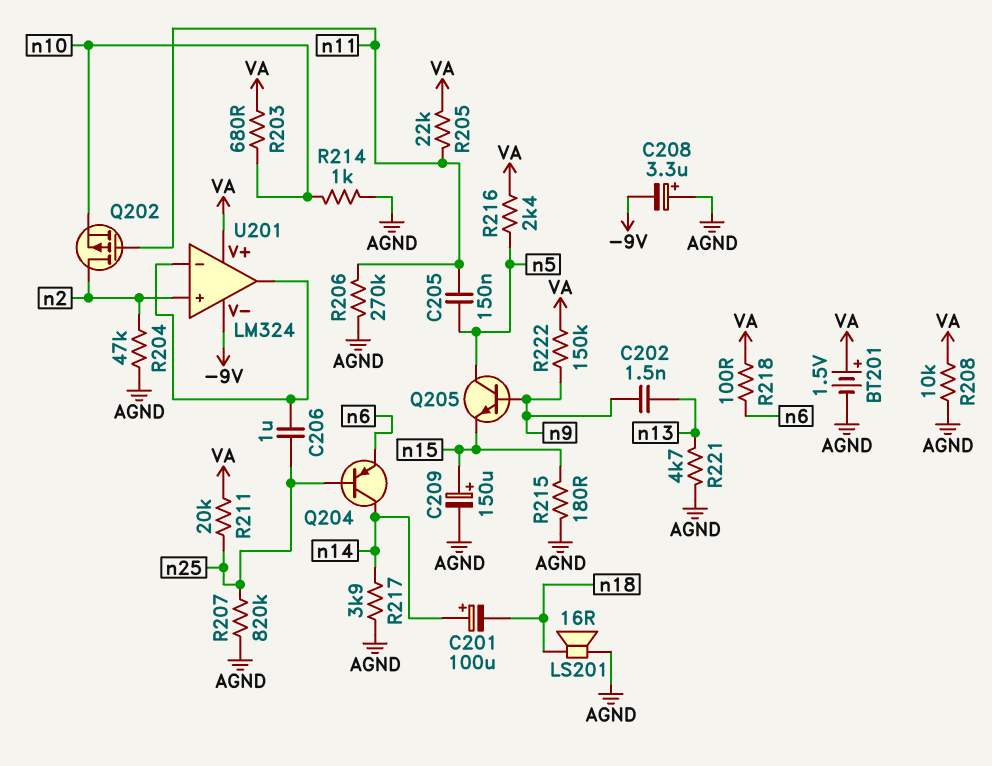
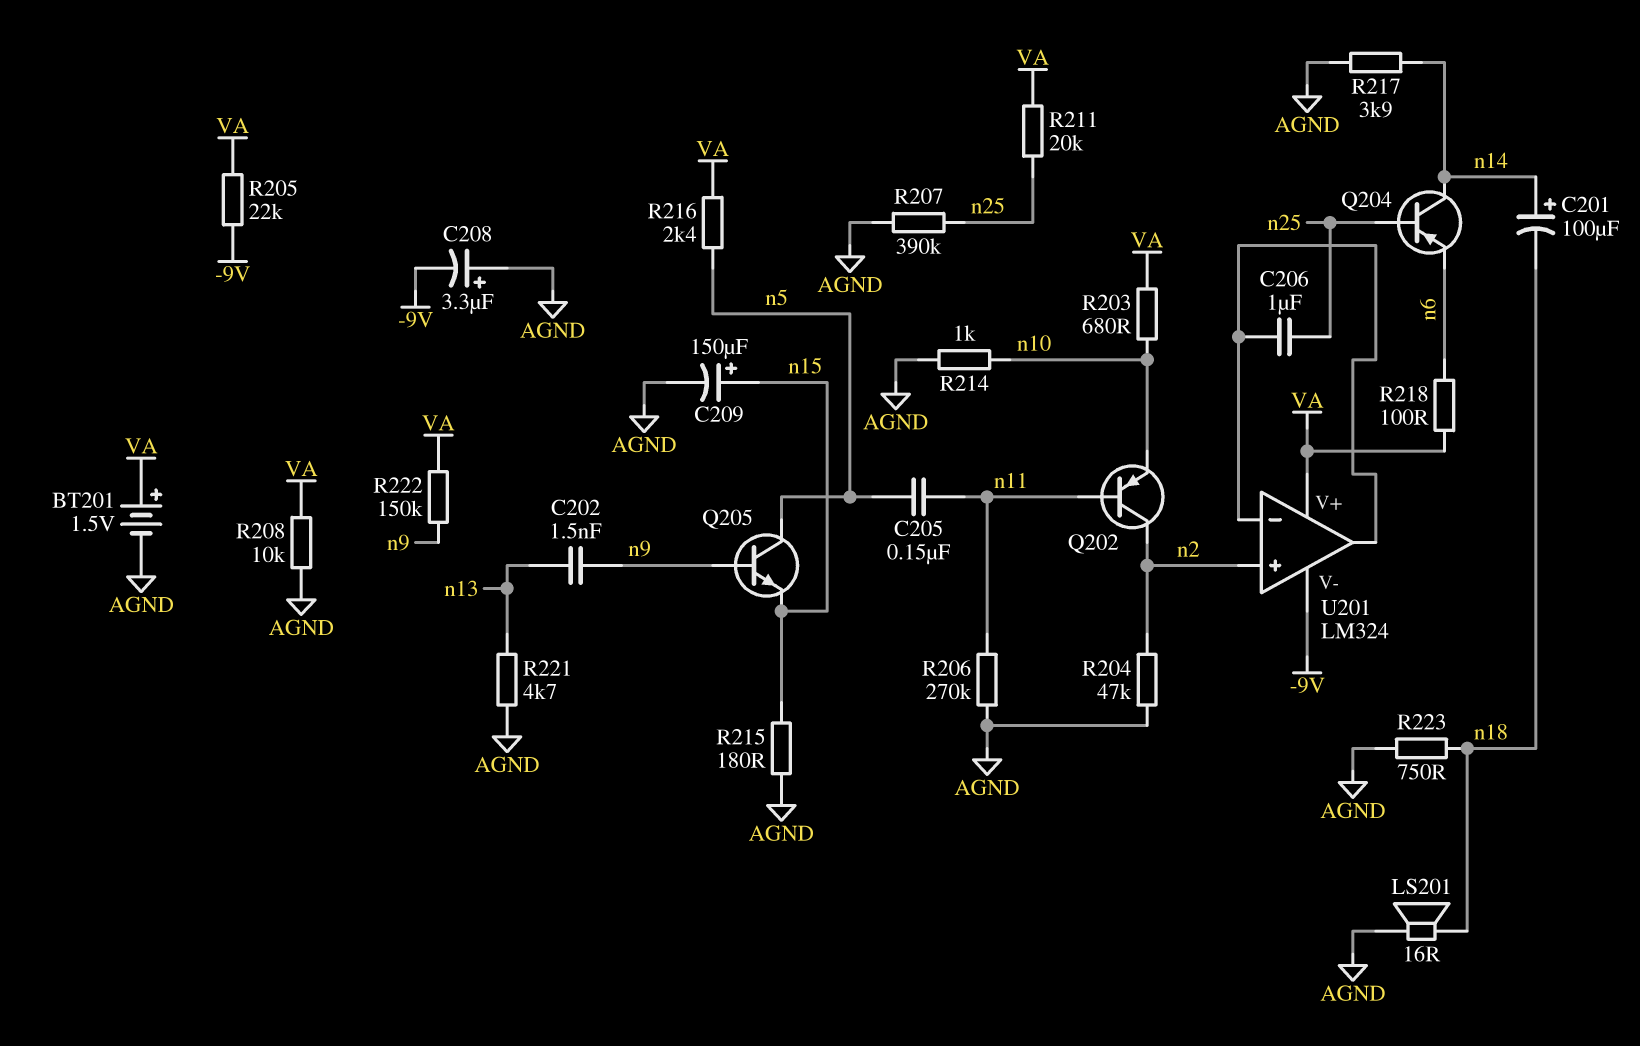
Q202: PMOS (G n11, D n2, S n10) -> PNP (B n11, C n2, E n10)
R205: 22k (VA, n11) -> 22k (-9V, VA)
R207: 820k (AGND, n25) -> 390k (AGND, n25)
R223: none -> 750 (AGND, n18)

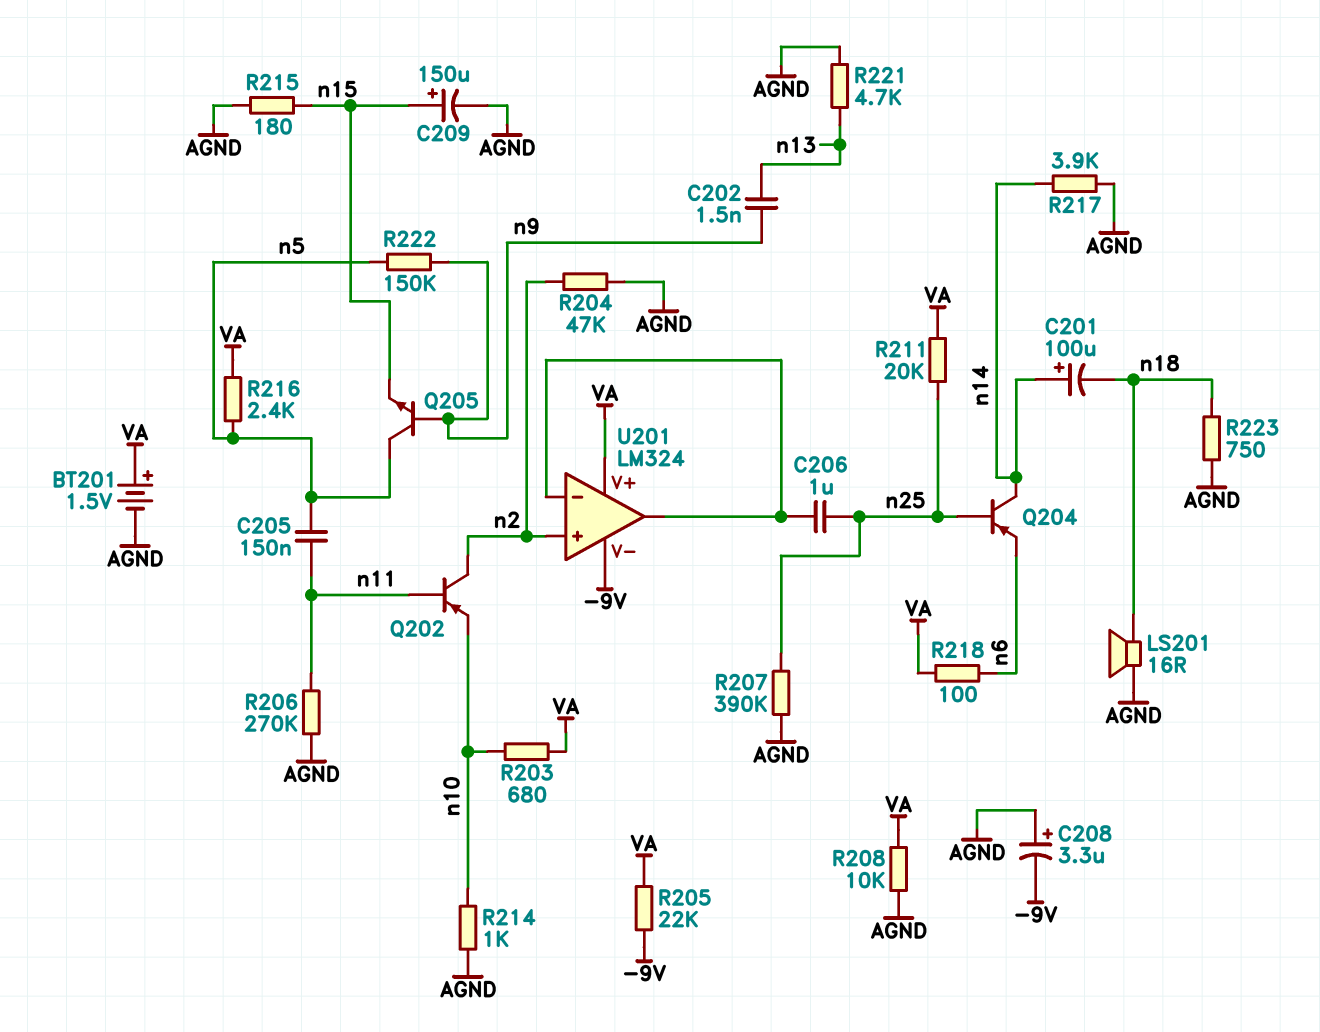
R222: 150k (VA, n9) -> 150k (n5, n9)

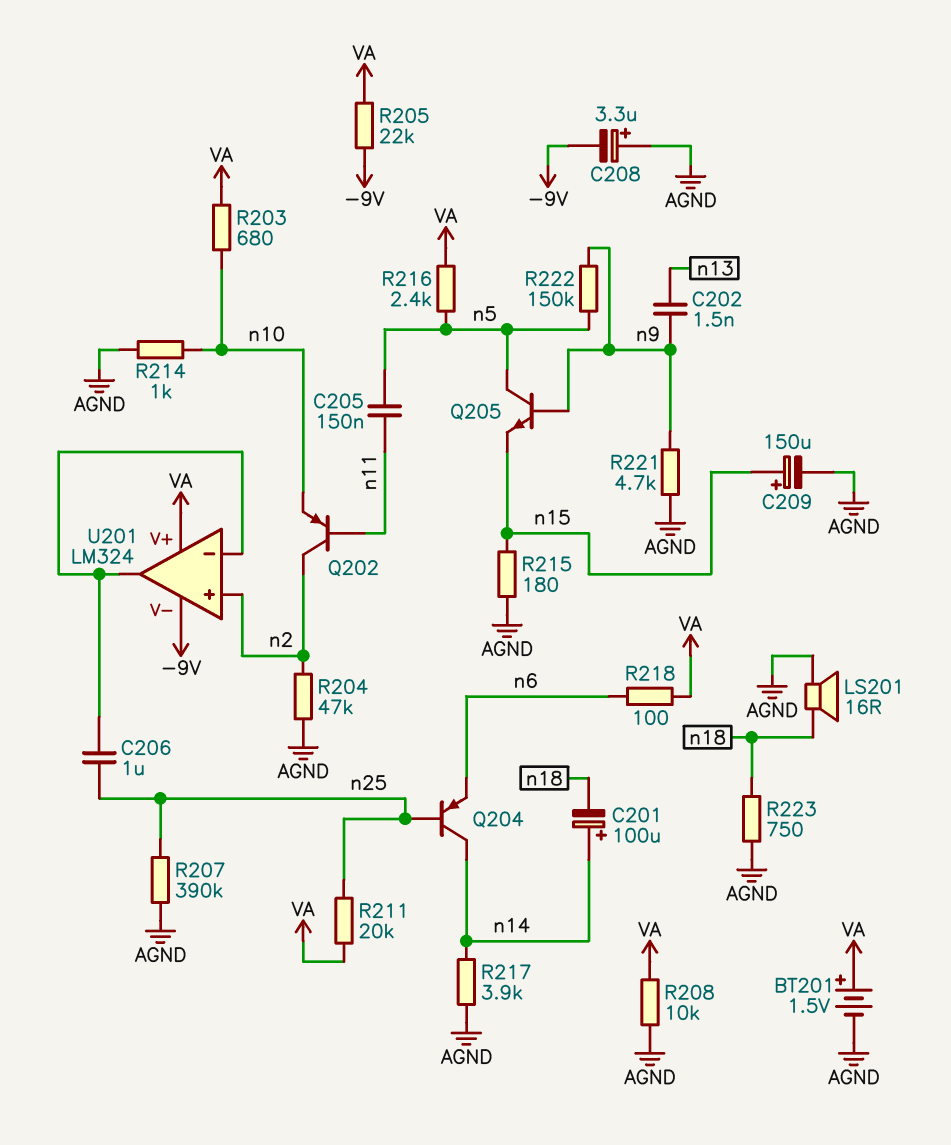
R206: 270k (AGND, n11) -> none
R221: 4.7k (AGND, n13) -> 4.7k (AGND, n9)

